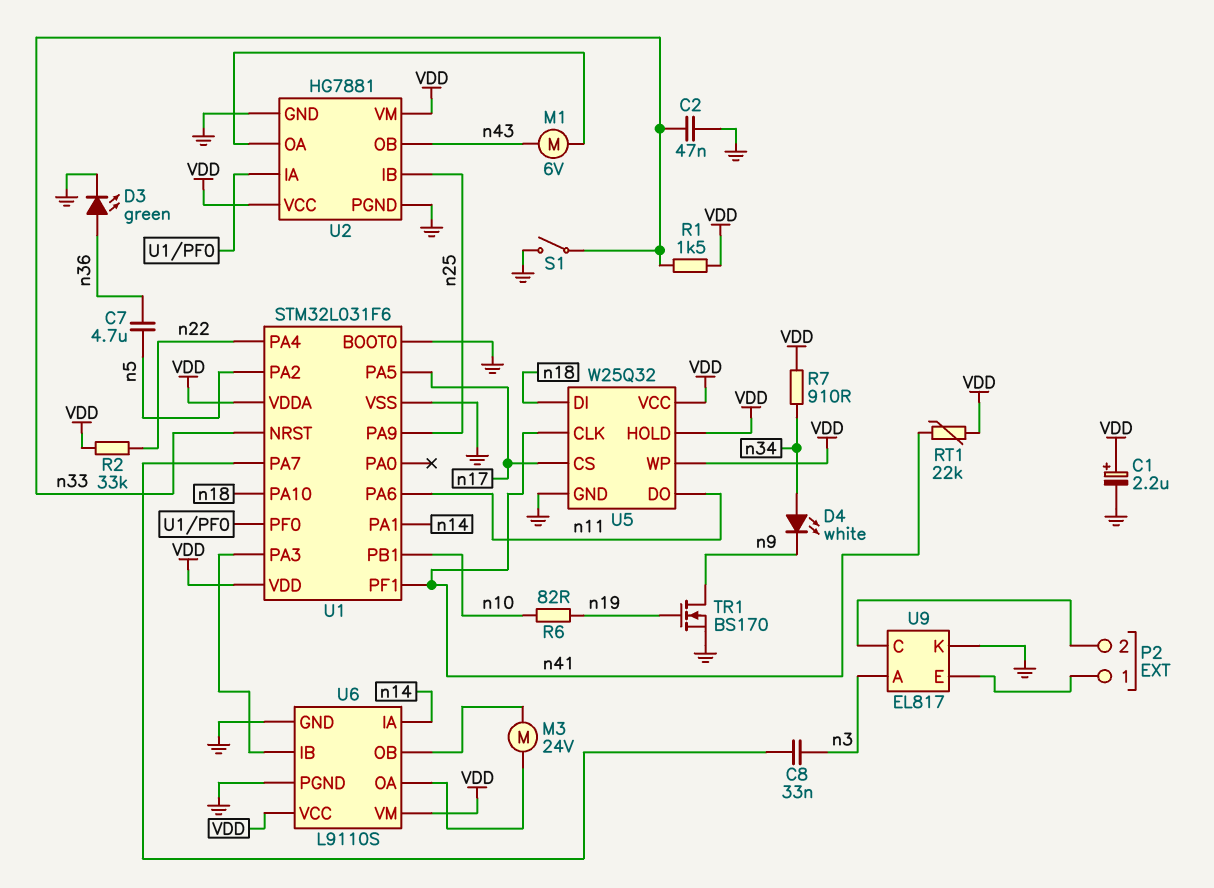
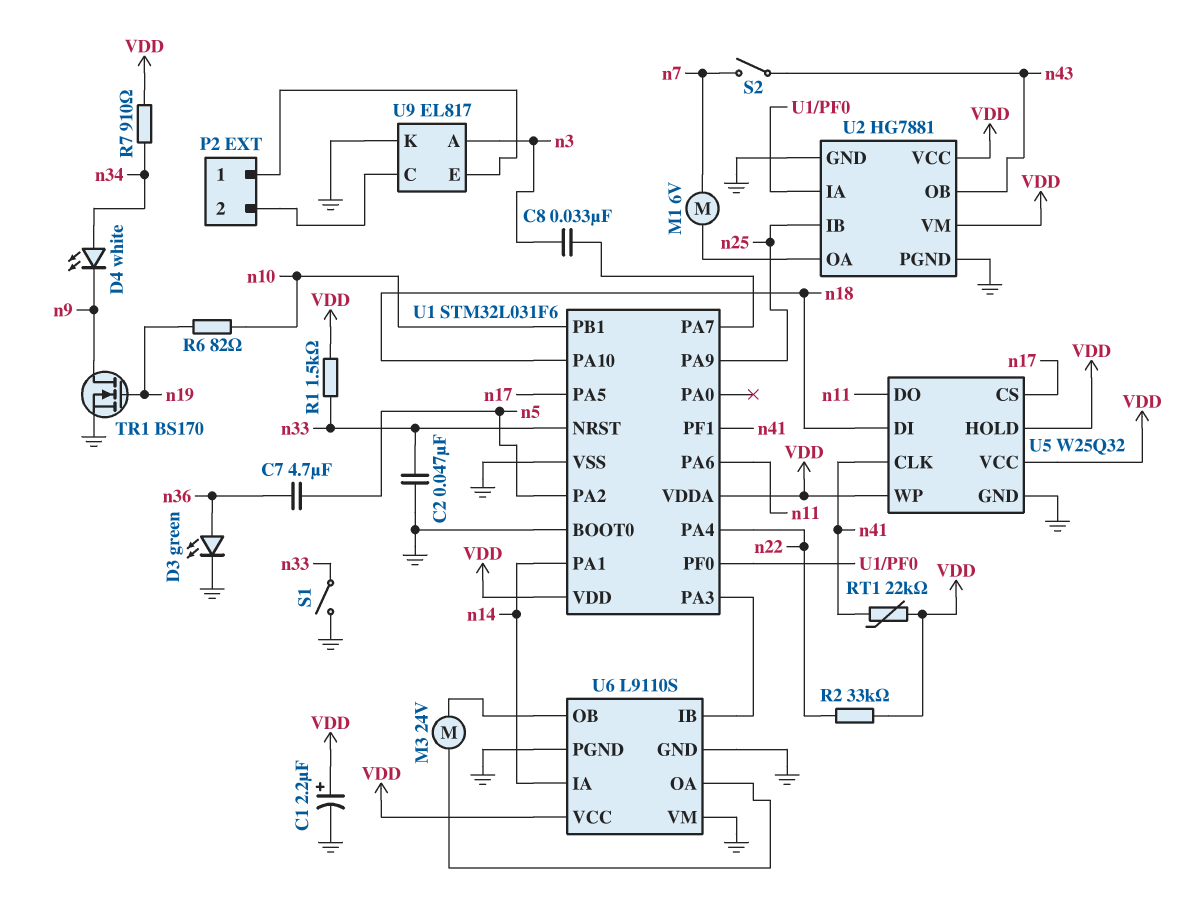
M1: motor 6V (U2/OA, n43) -> motor 6V (U2/OA, n7)
S2: none -> switch (n7, n43)
U6 pin VM: VDD -> GND

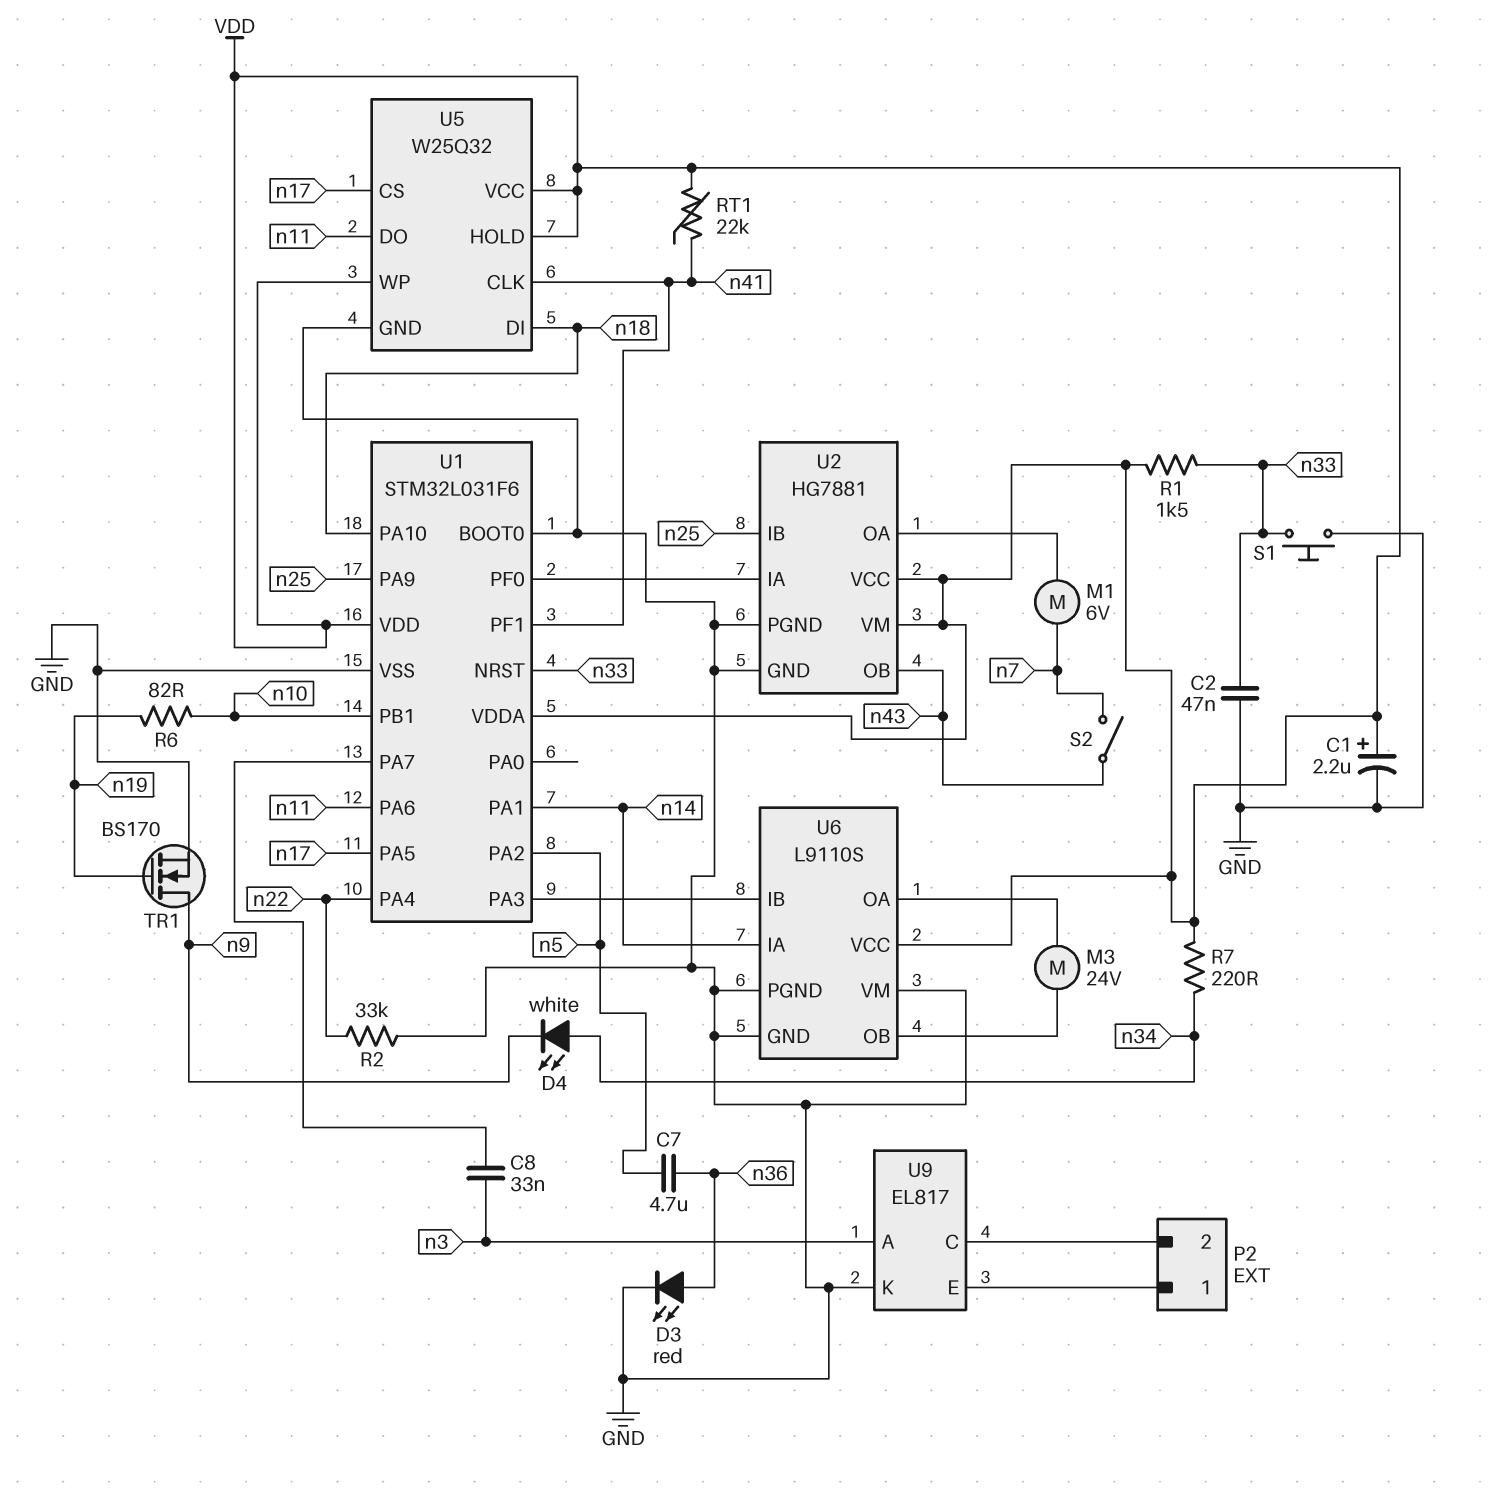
D3: LED green (A n36, K GND) -> LED red (A n36, K GND)
R2: 33k (VDD, n22) -> 33k (GND, n22)
R7: 910 (VDD, n34) -> 220 (VDD, n34)
S1: switch (GND, n33) -> button (GND, n33)

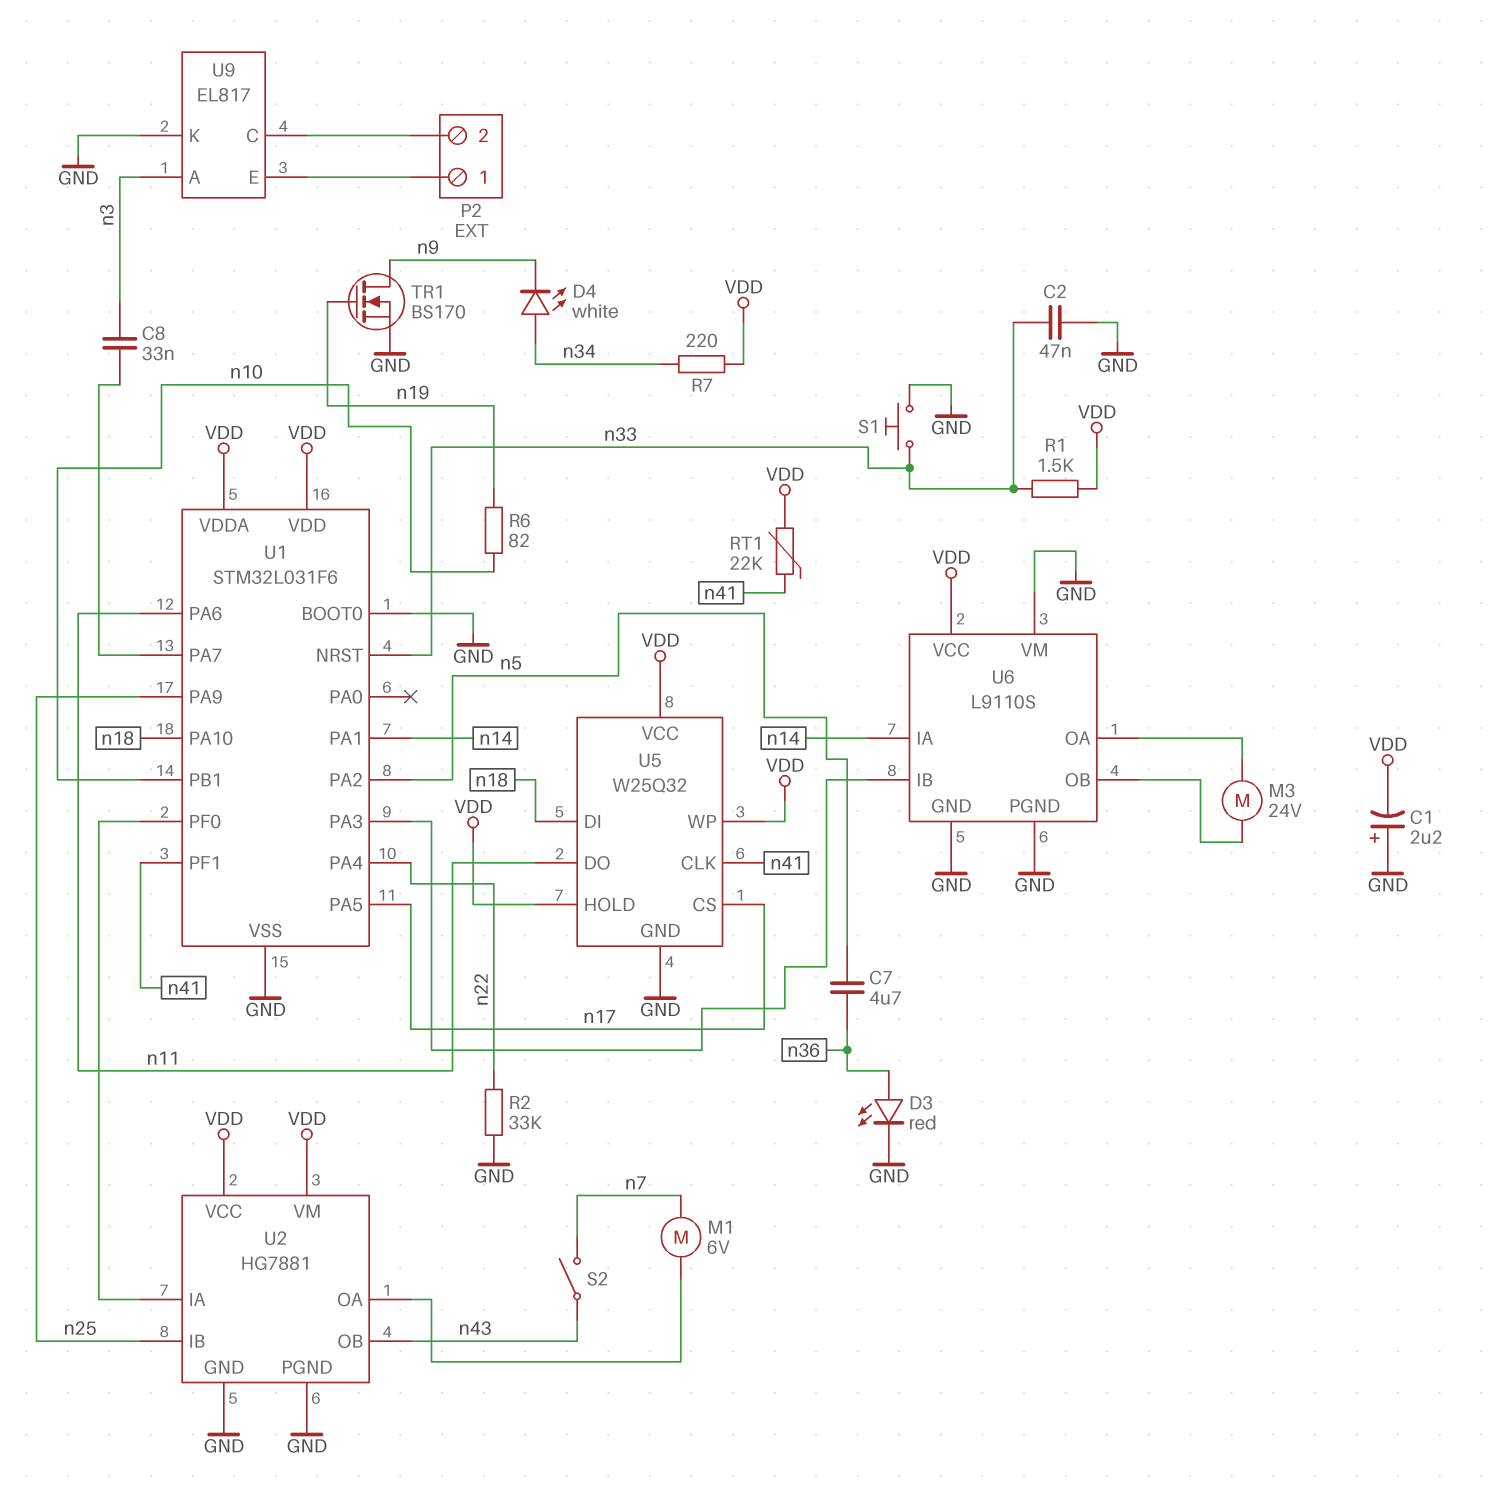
C1: 2.2uF (plus VDD, minus GND) -> 2.2uF (plus GND, minus VDD)

